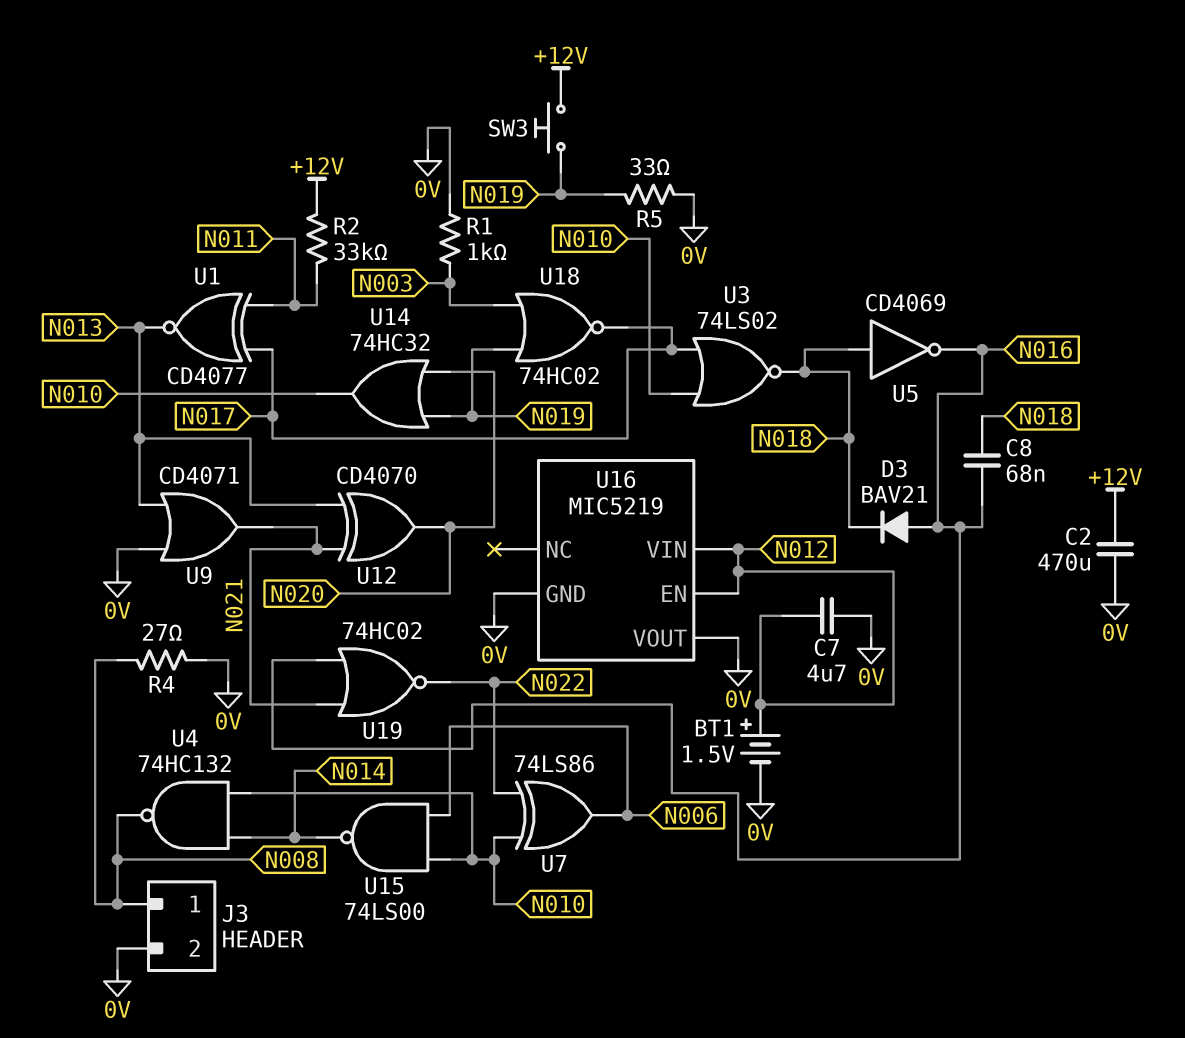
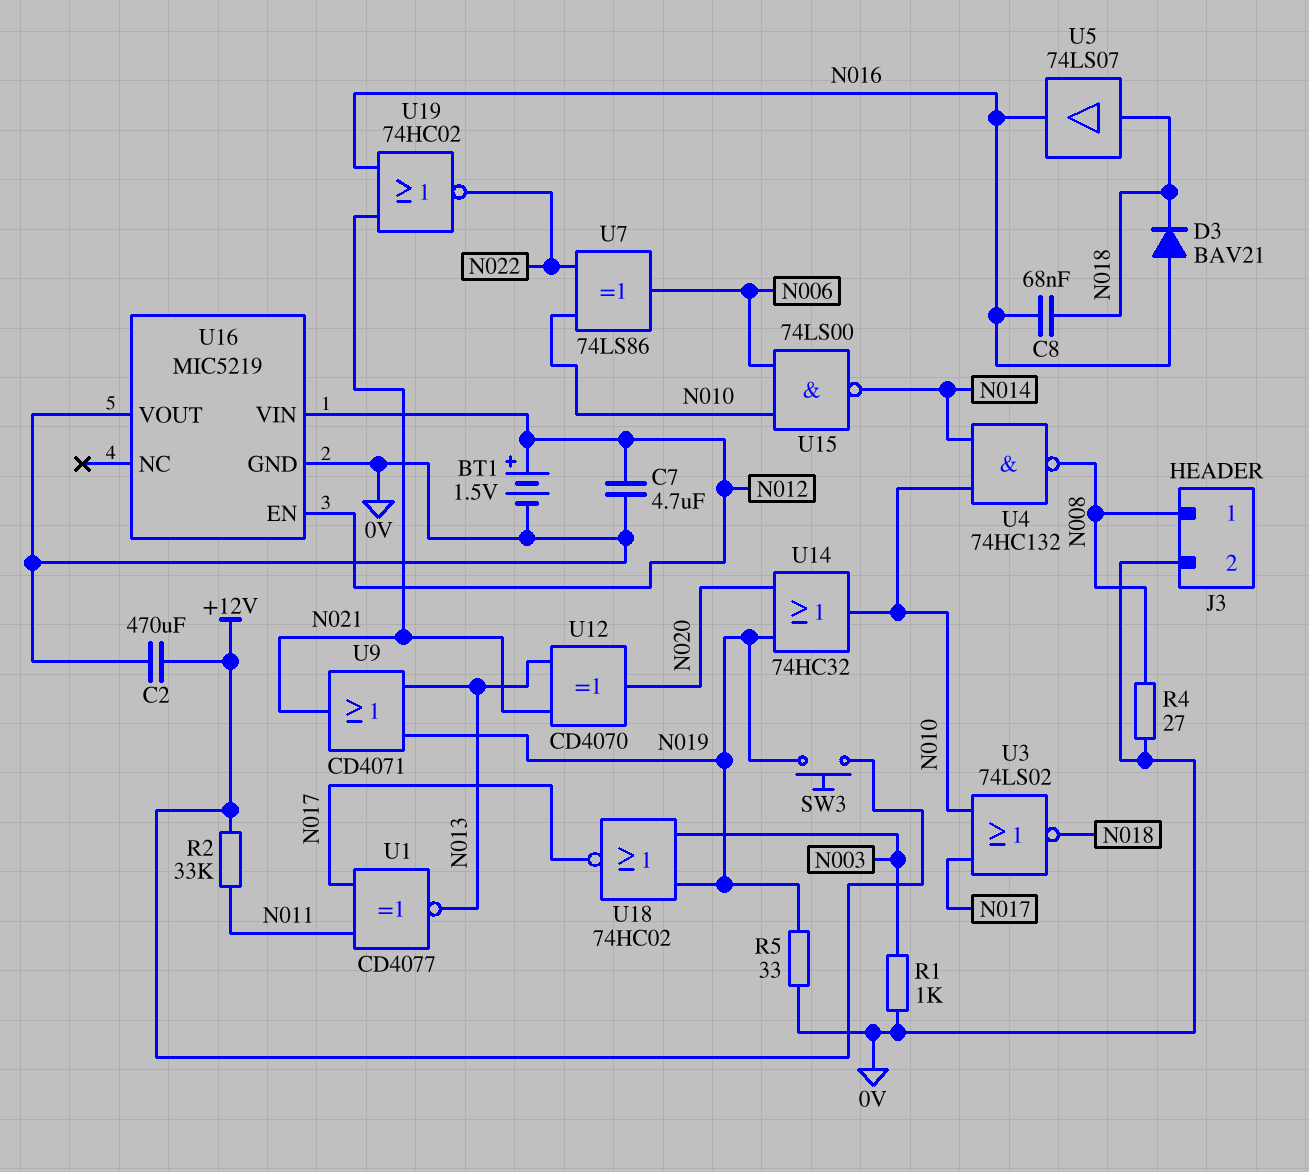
U5: NOT CD4069 (in N018, out N016) -> buffer 74LS07 (in N018, out N016)
U9: OR CD4071 (in 0V, in N013, out N021) -> OR CD4071 (in N013, in N019, out N021)

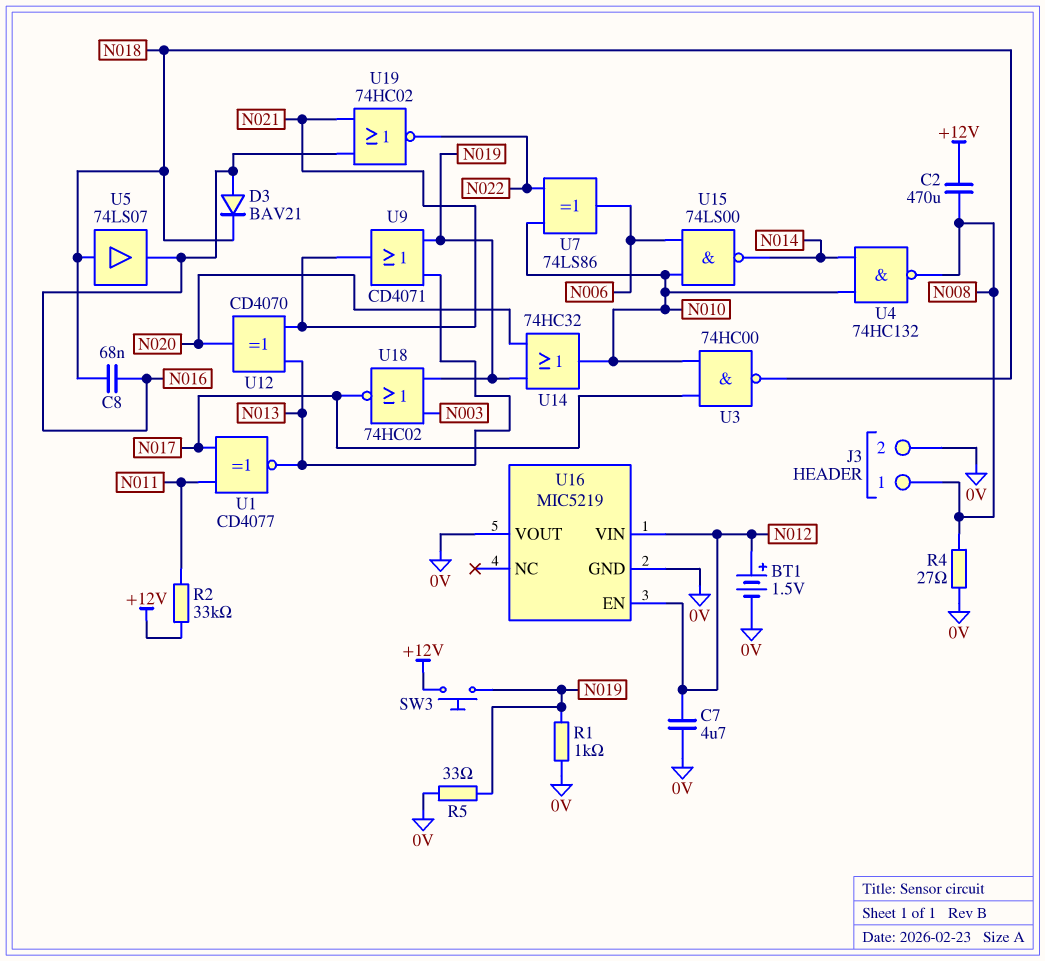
C2: 470uF (+12V, 0V) -> 470uF (+12V, N008)
R1: 1k (0V, N003) -> 1k (0V, N019)
U3: NOR 74LS02 (in N010, in N017, out N018) -> NAND 74HC00 (in N010, in N017, out N018)

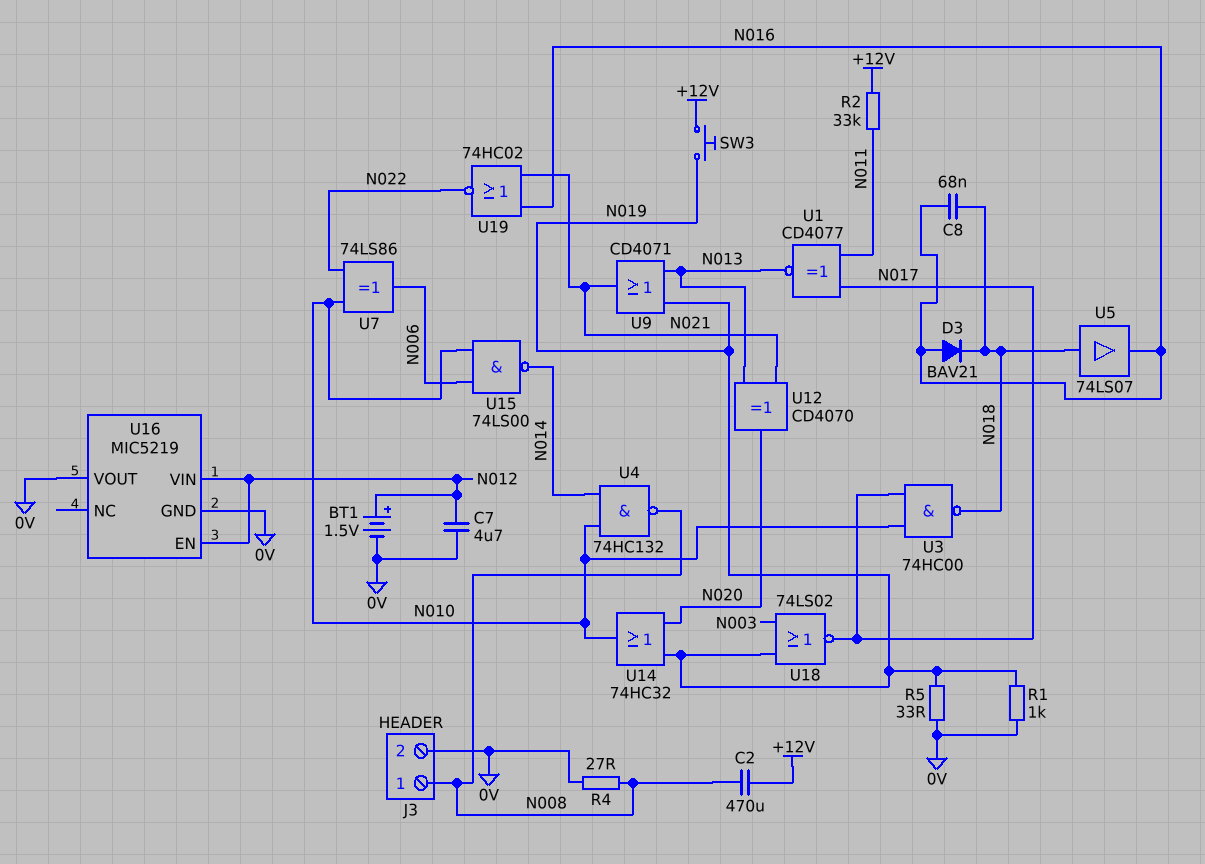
U18: NOR 74HC02 (in N003, in N019, out N017) -> NOR 74LS02 (in N003, in N019, out N017)

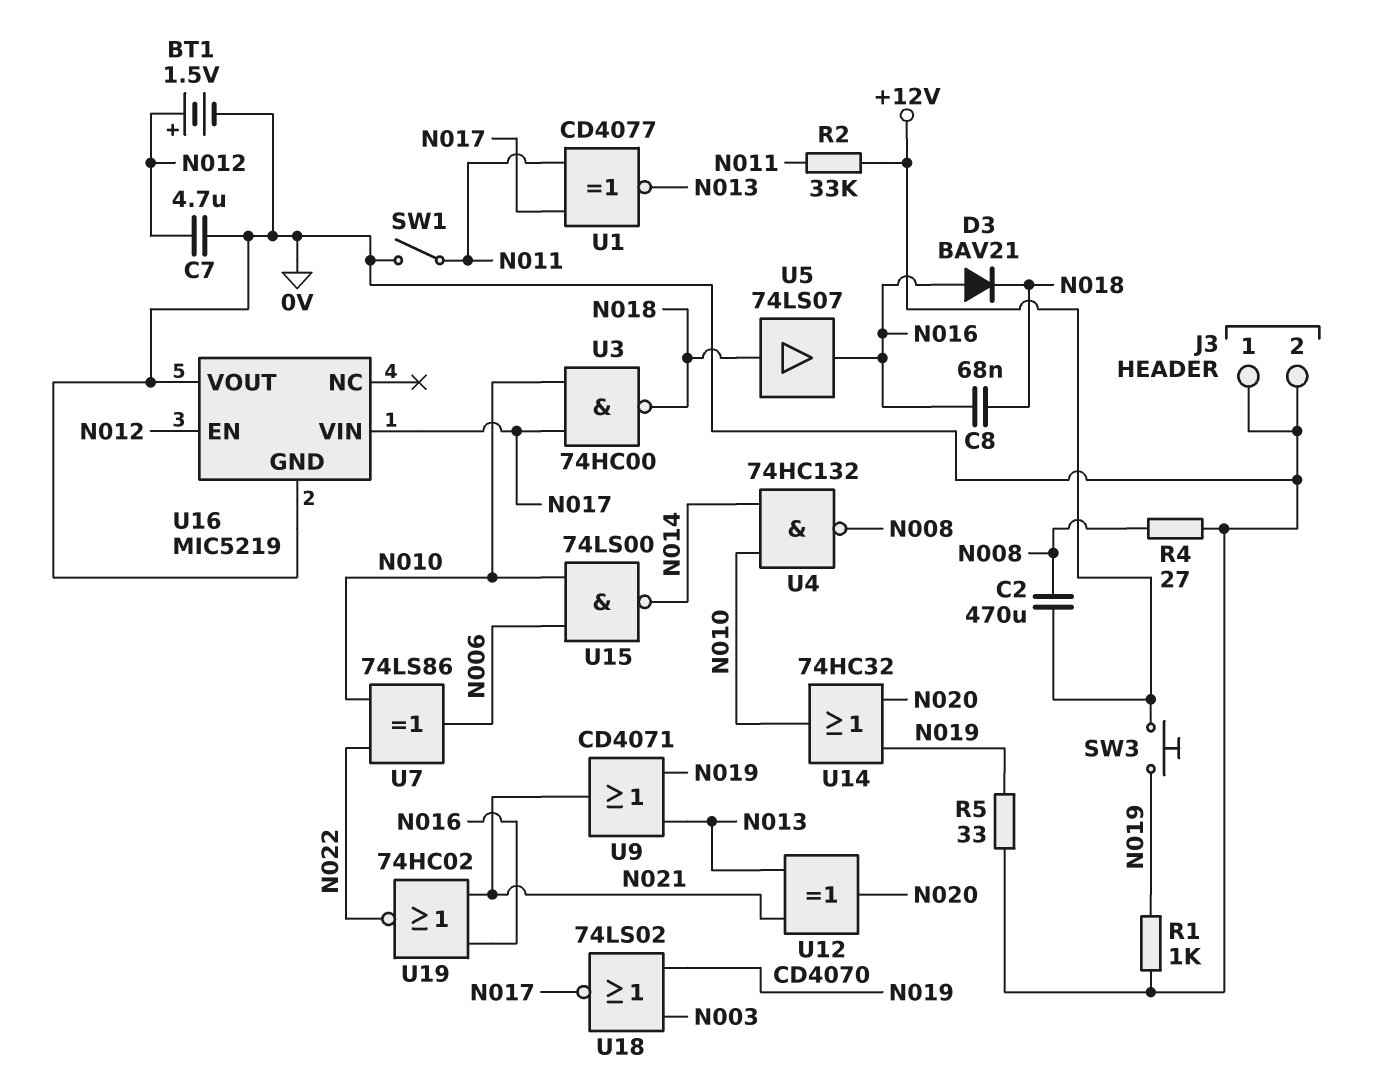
J3 pin 1: N008 -> 0V
SW1: none -> switch (0V, N011)
U16 pin VIN: N012 -> N017

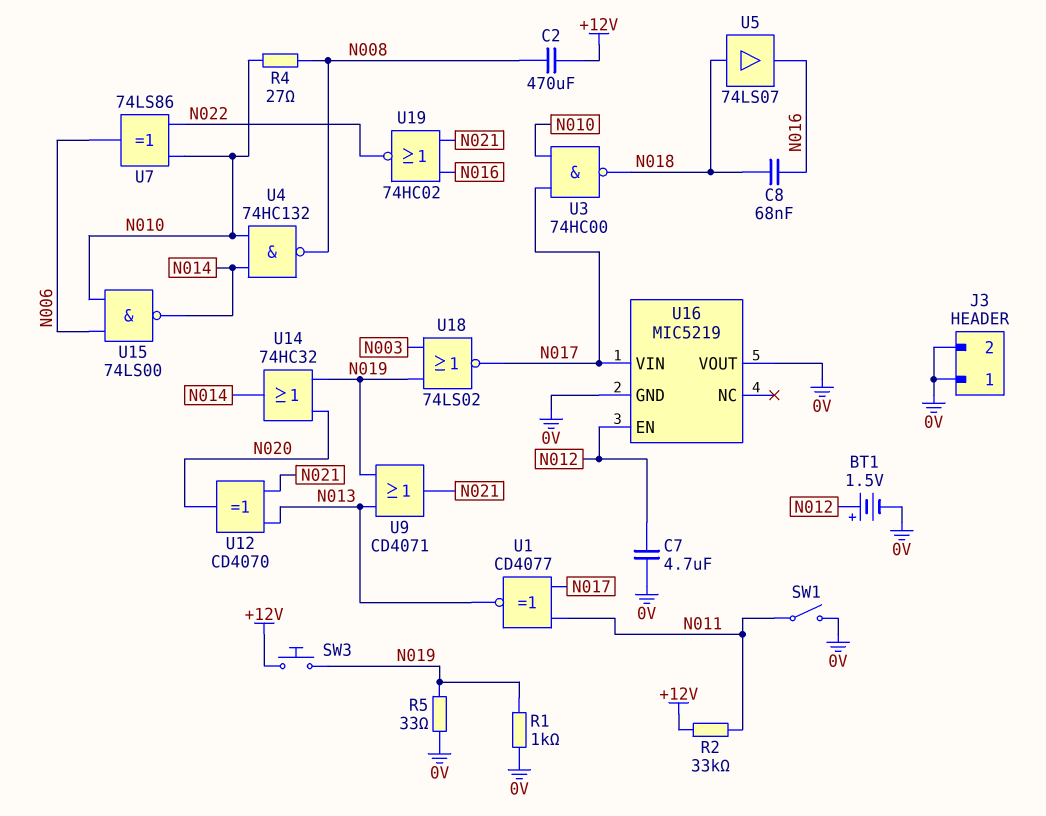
D3: diode BAV21 (A N016, K N018) -> none
R4: 27 (0V, N008) -> 27 (N008, N010)
U14: OR 74HC32 (in N019, in N020, out N010) -> OR 74HC32 (in N019, in N020, out N014)

